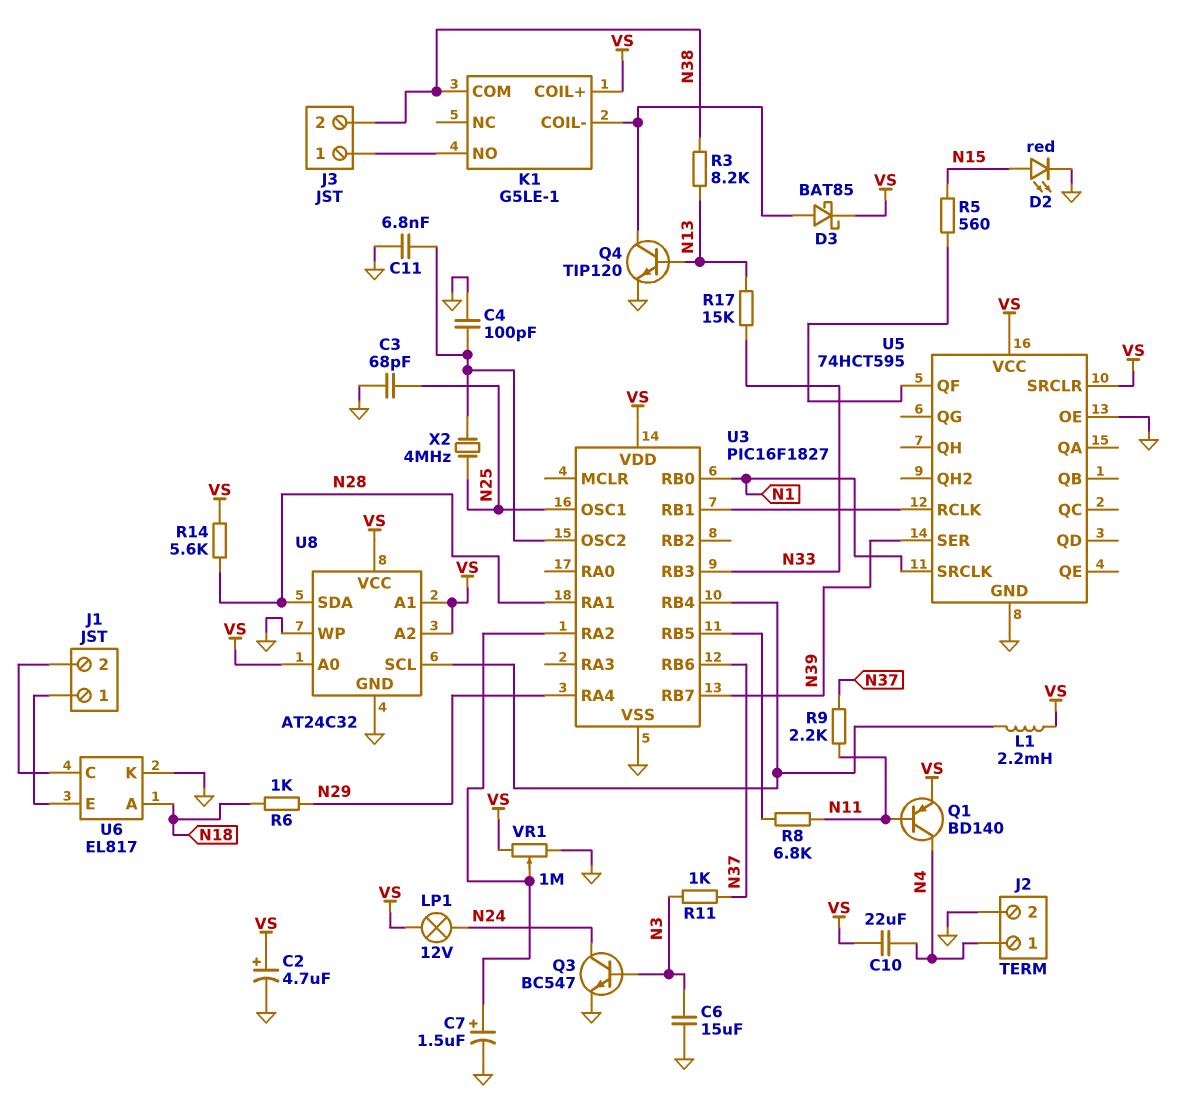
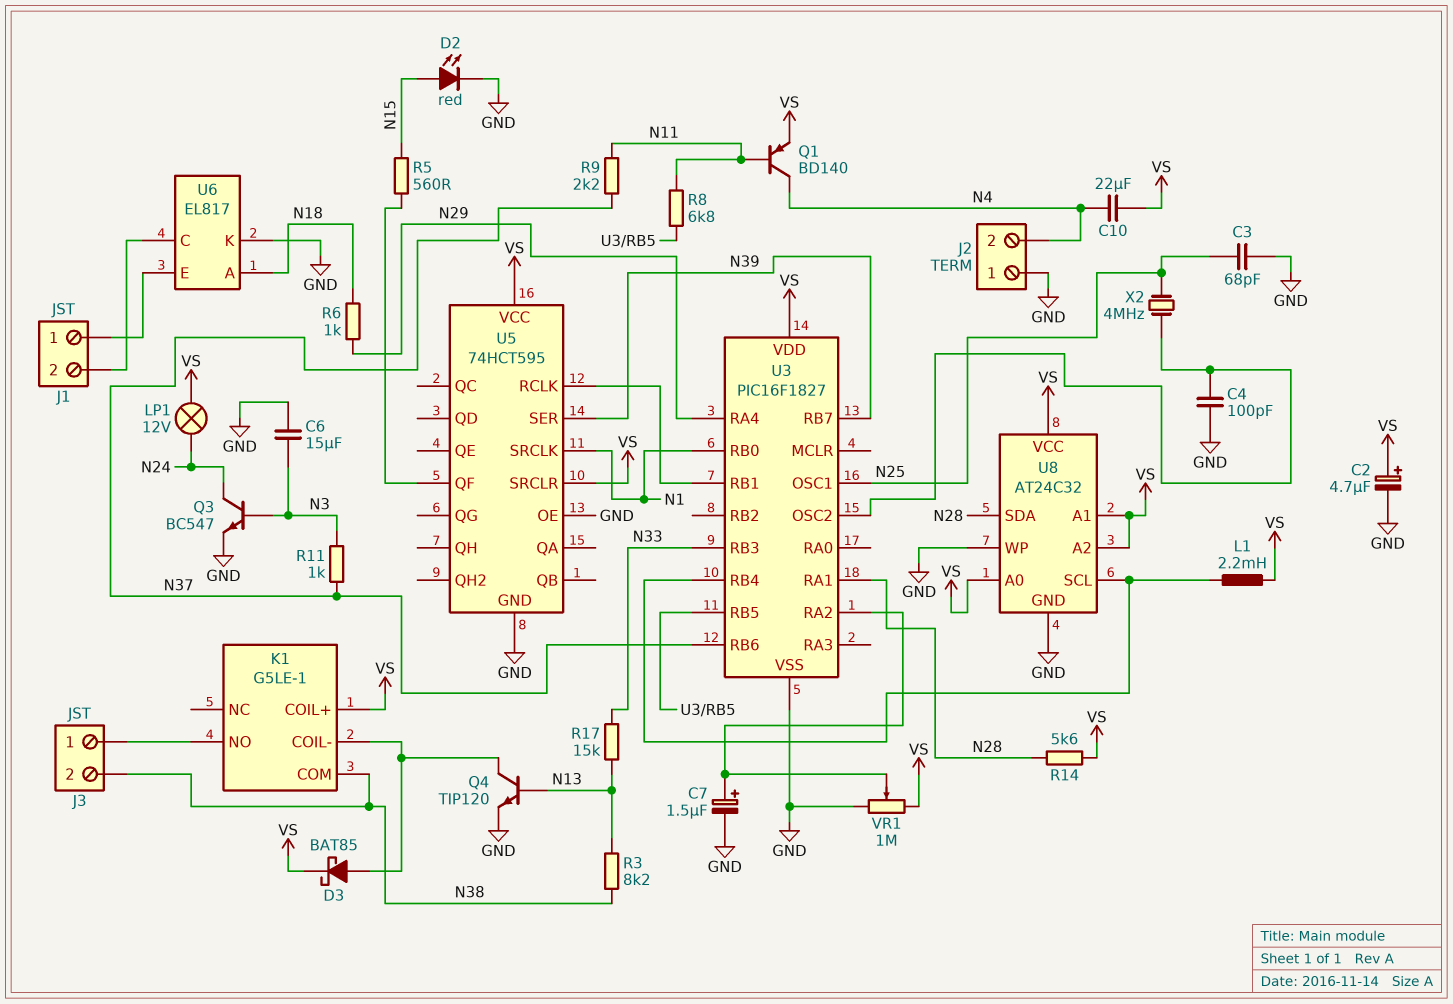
C11: 6.8nF (GND, U3/OSC2) -> none
J2 pin 1: N4 -> GND
J2 pin 2: GND -> N4

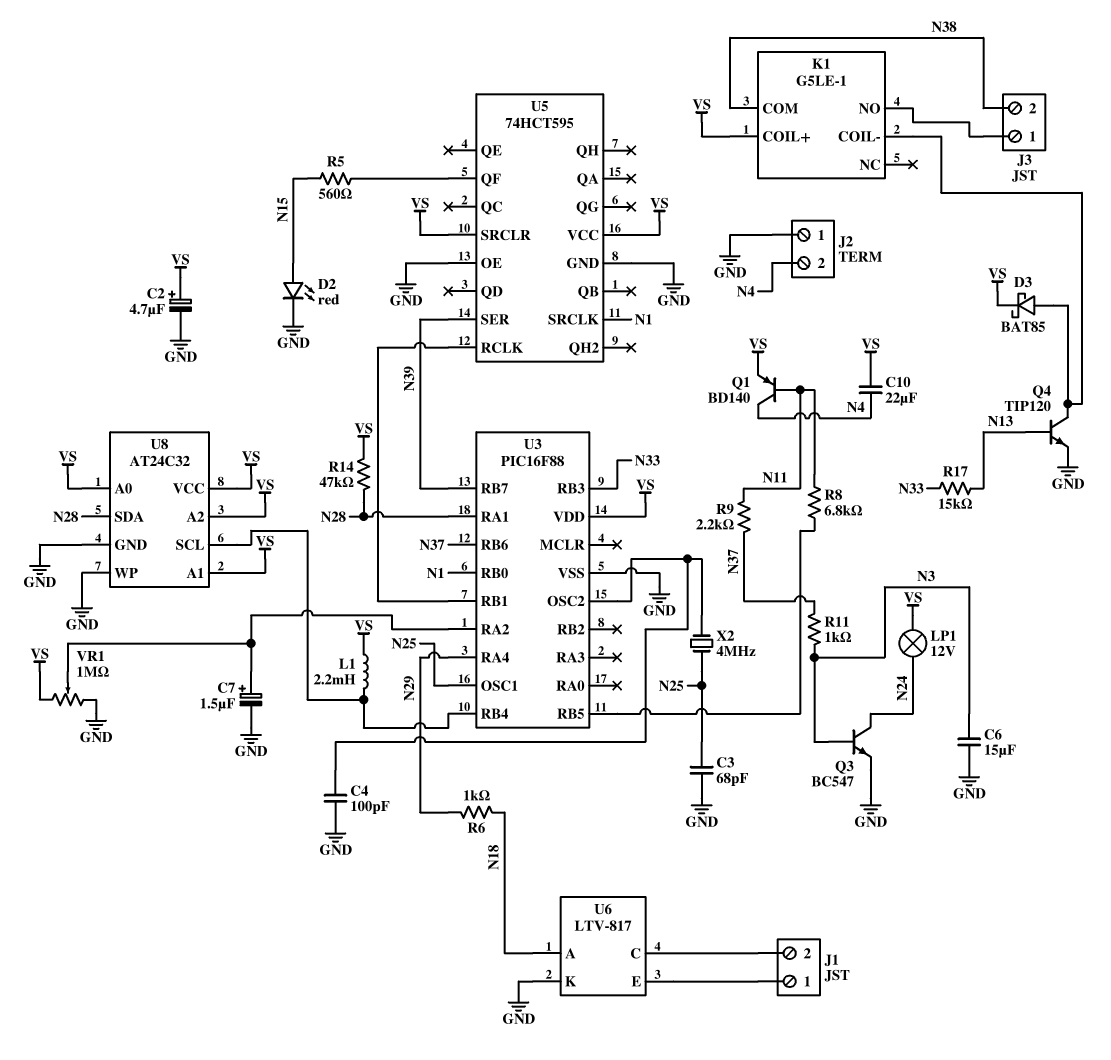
R3: 8.2k (N13, N38) -> none
R14: 5.6k (N28, VS) -> 47k (N28, VS)
U3: PIC16F1827 -> PIC16F88
U6: EL817 -> LTV-817

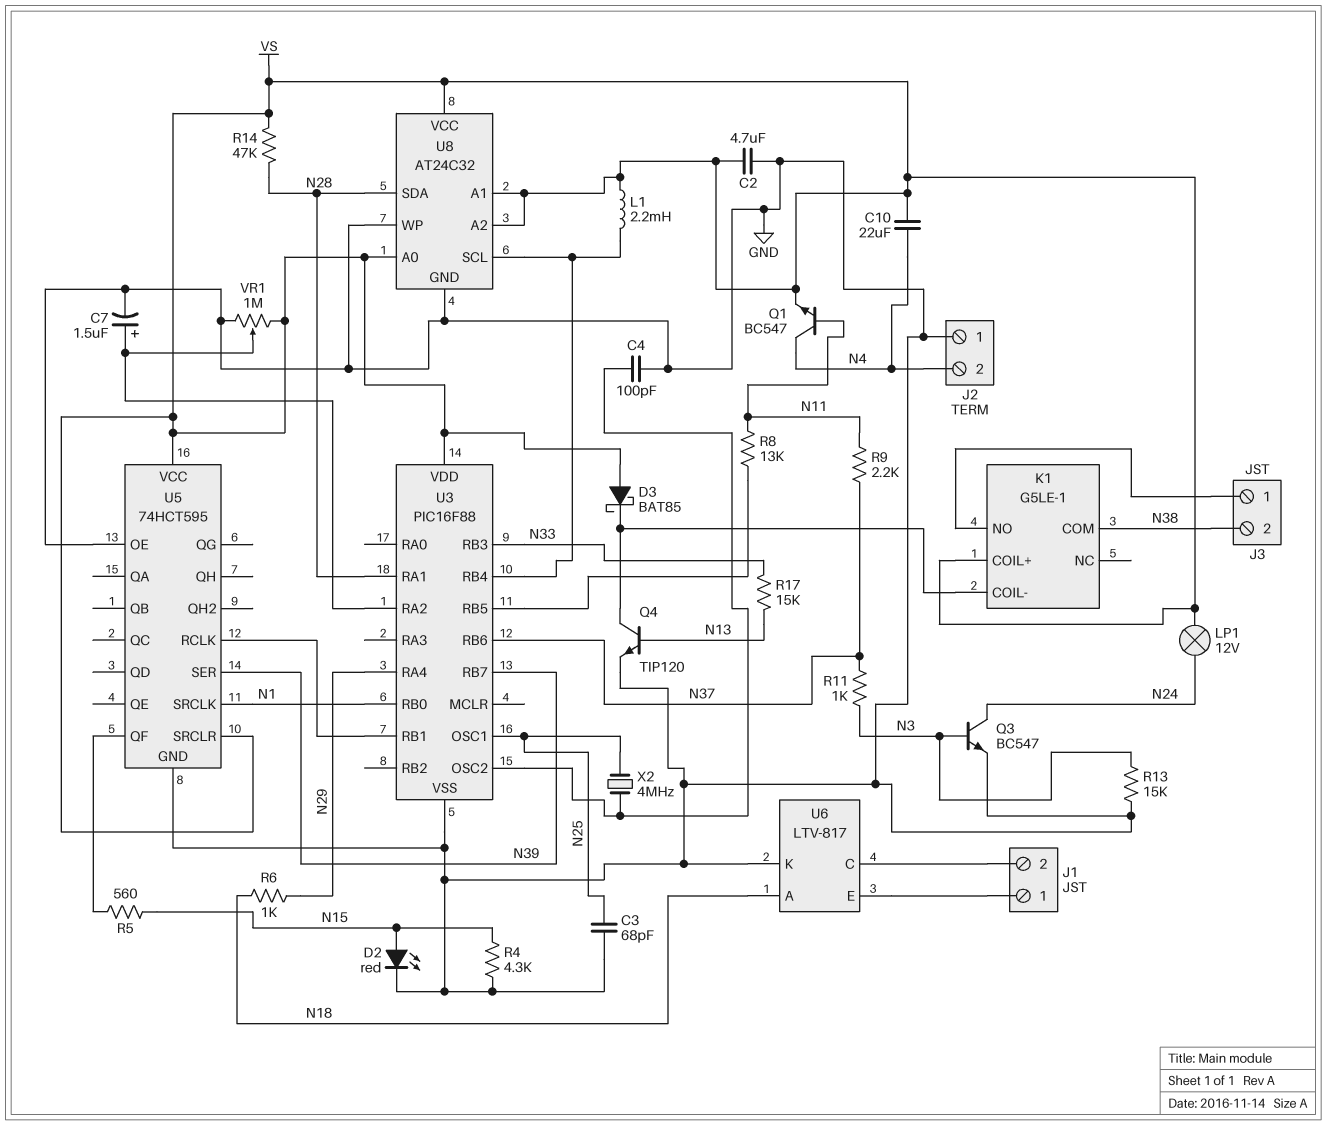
C2: 4.7uF (plus VS, minus GND) -> 4.7uF (GND, VS)
C6: 15uF (GND, N3) -> none
D3: schottky BAT85 (A K1/COIL-, K VS) -> schottky BAT85 (A VS, K K1/COIL-)
Q1: PNP BD140 (B N11, C N4, E VS) -> NPN BC547 (B N11, C N4, E VS)
R4: none -> 4.3k (GND, N15)
R8: 6.8k (N11, U3/RB5) -> 13k (N11, U3/RB5)
R13: none -> 15k (GND, N3)

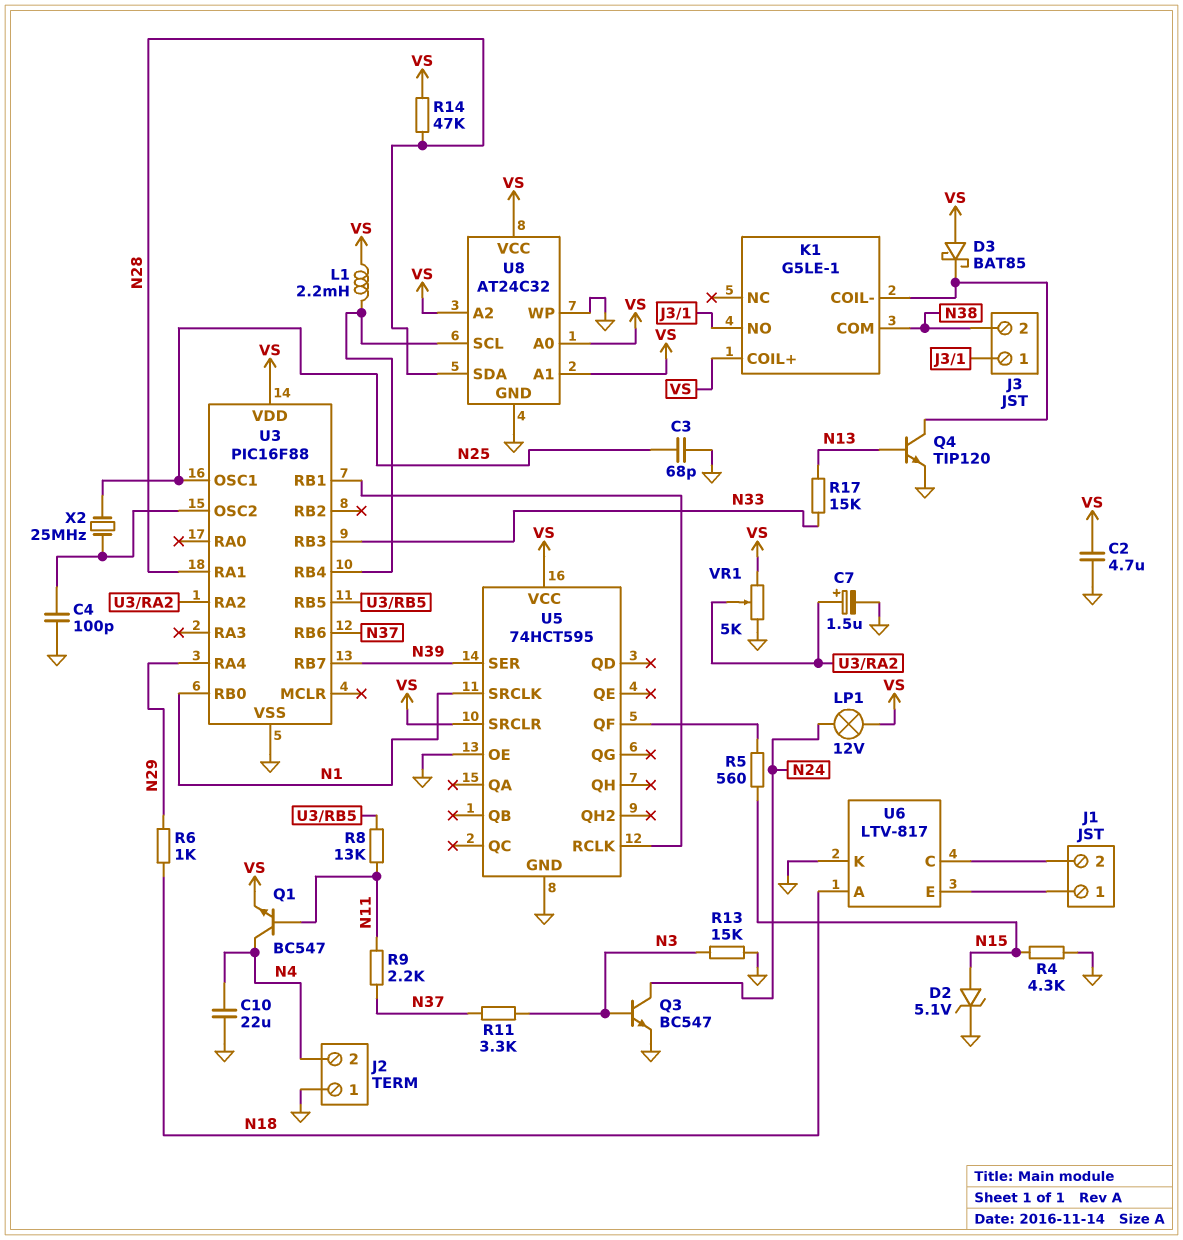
C10: 22uF (N4, VS) -> 22uF (GND, N4)
D2: LED red (A N15, K GND) -> zener 5.1V (A N15, K GND)
R11: 1k (N3, N37) -> 3.3k (N3, N37)
VR1: 1M (GND, VS, wiper U3/RA2) -> 5k (GND, VS, wiper U3/RA2)
X2: 4MHz (N25, U3/OSC2) -> 25MHz (N25, U3/OSC2)

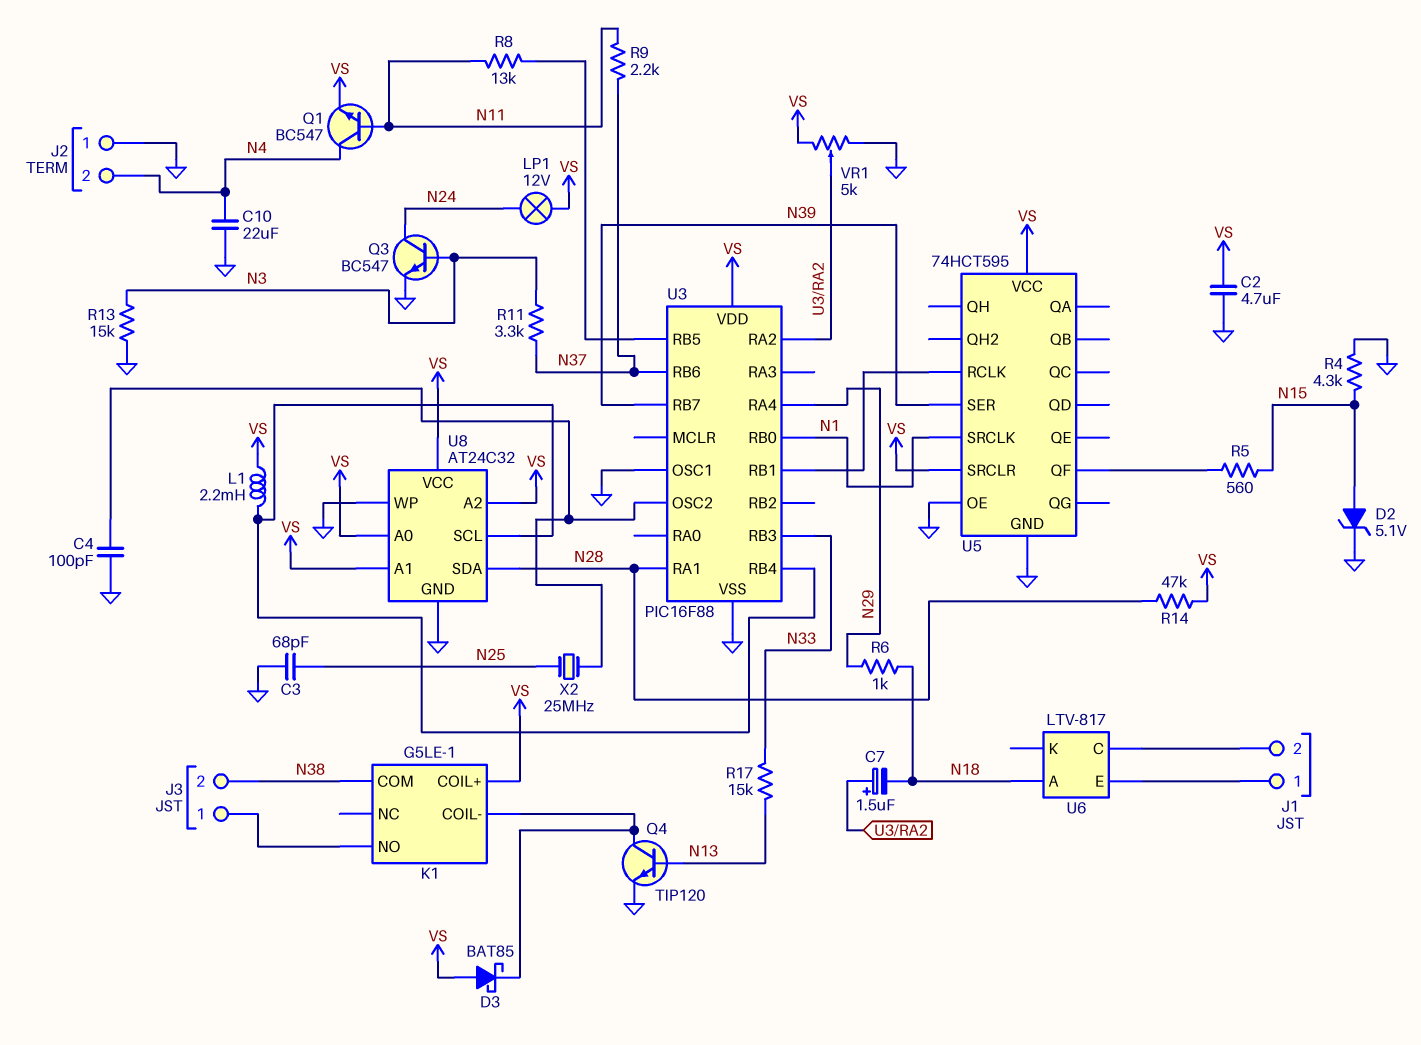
C7: 1.5uF (plus U3/RA2, minus GND) -> 1.5uF (plus U3/RA2, minus N18)
U3 pin OSC1: N25 -> GND
U6 pin K: GND -> none

